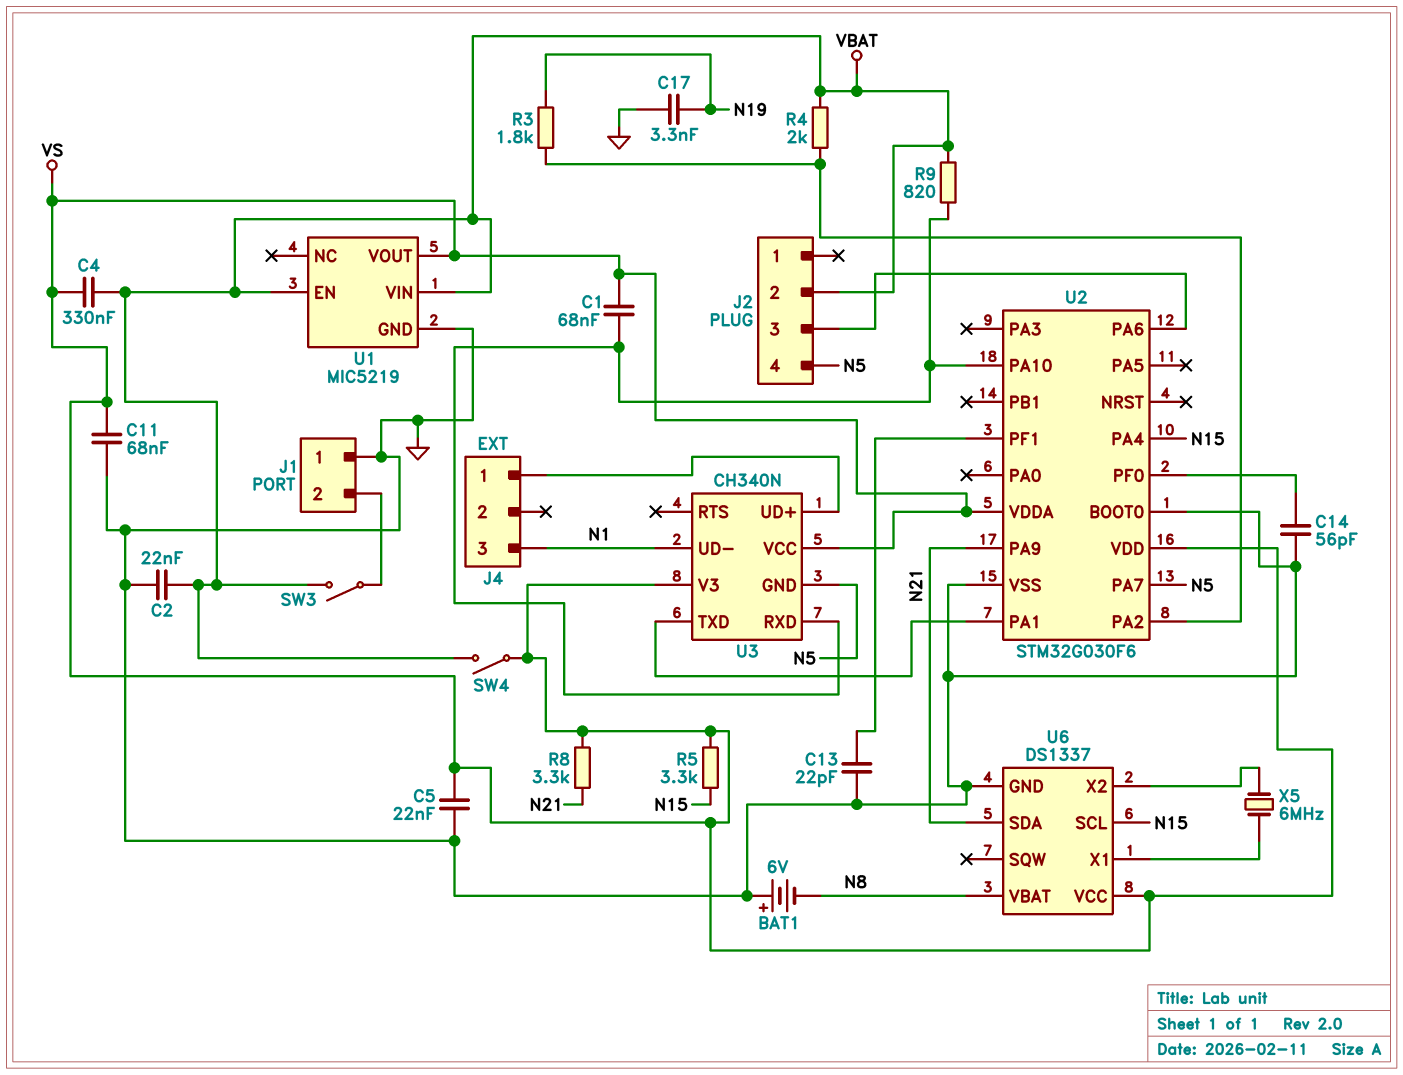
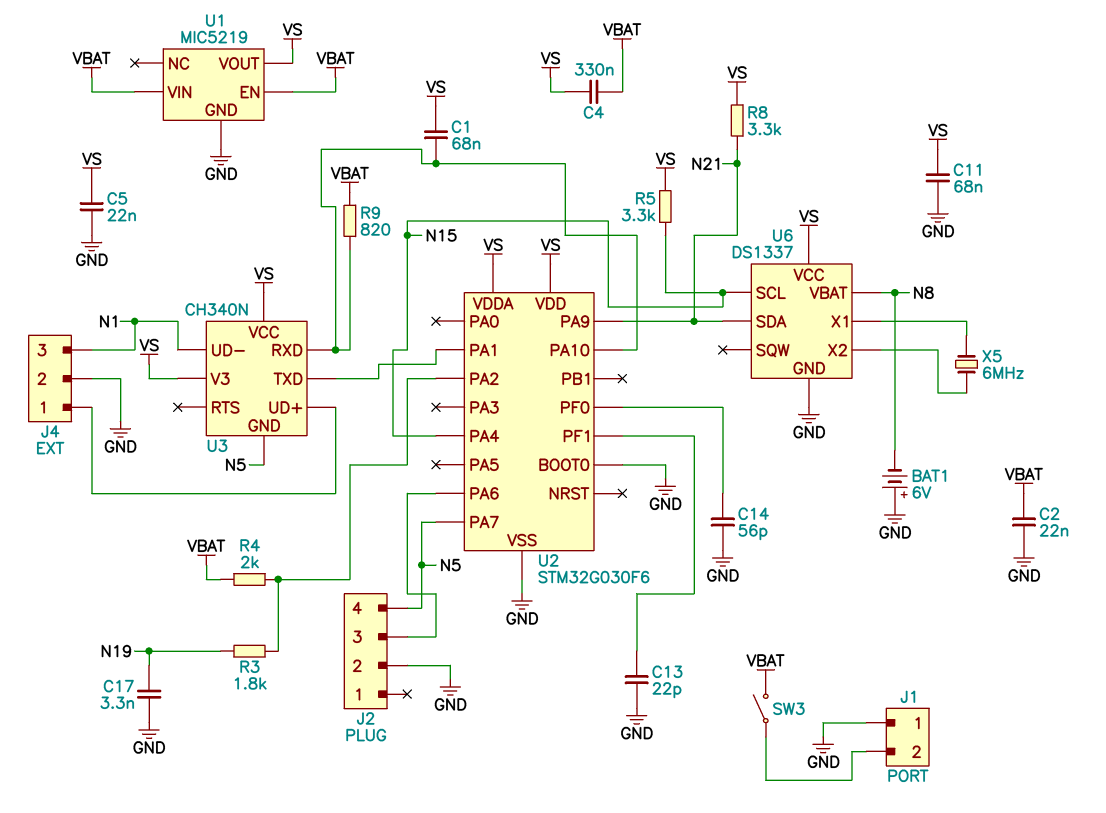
J2 pin 2: VBAT -> GND
J4 pin 2: none -> GND
SW4: switch (VBAT, VS) -> none

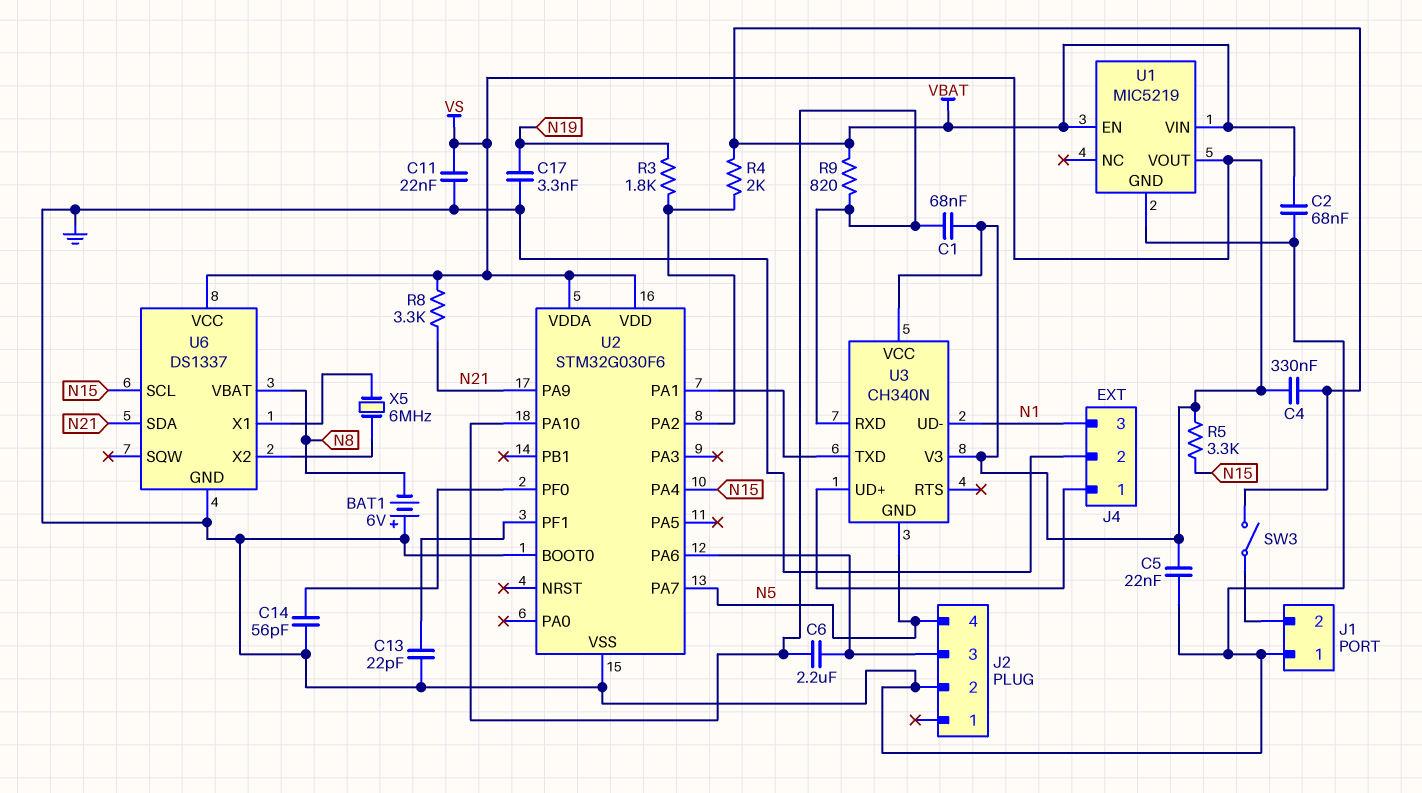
C2: 22nF (GND, VBAT) -> 68nF (GND, VBAT)
C6: none -> 2.2uF (J2/3, U2/PA10)
C11: 68nF (GND, VS) -> 22nF (GND, VS)

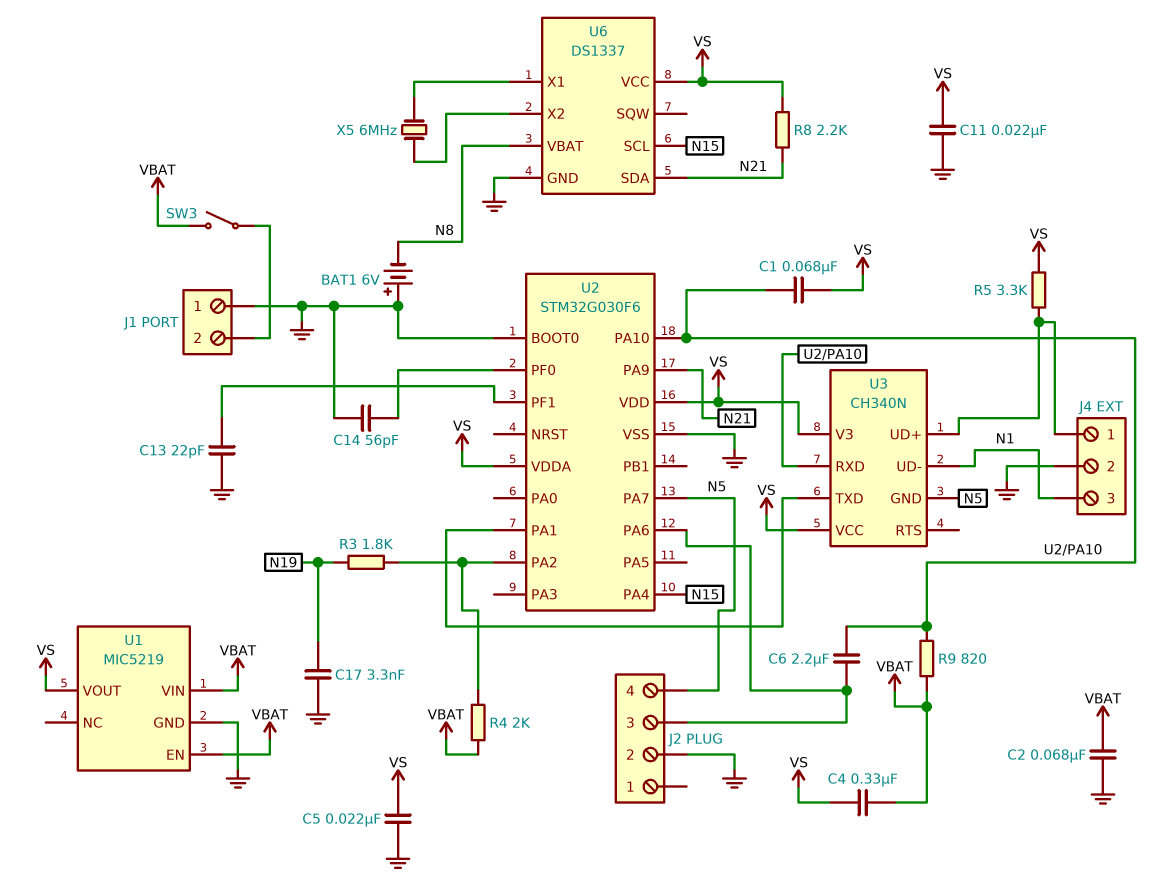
R5: 3.3k (N15, VS) -> 3.3k (J4/1, VS)
R8: 3.3k (N21, VS) -> 2.2k (N21, VS)

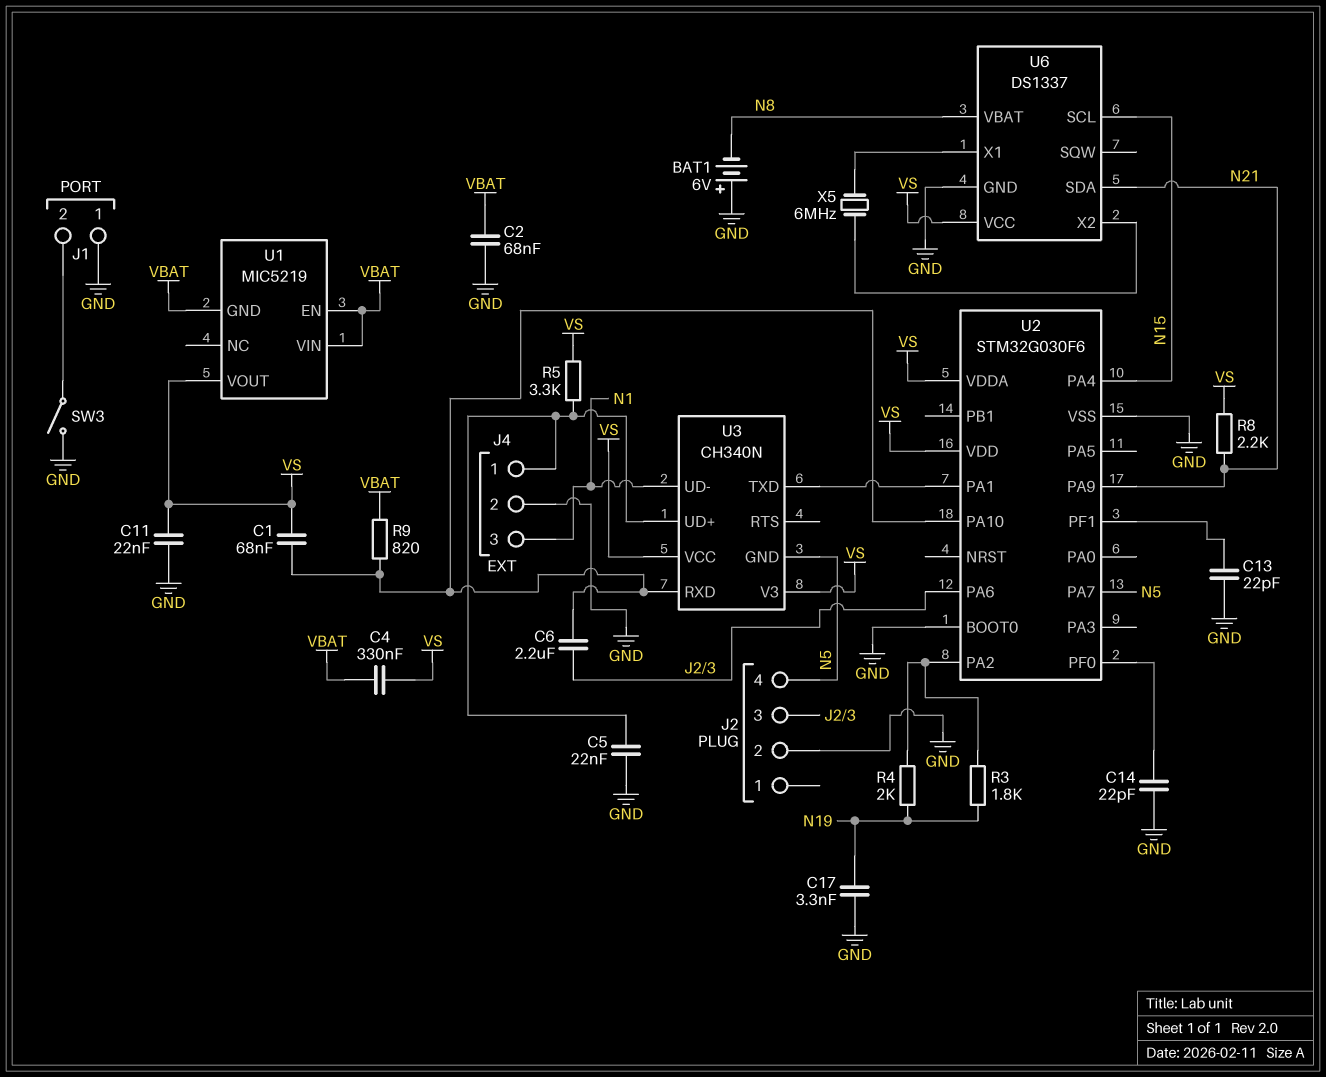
C5: 22nF (GND, VS) -> 22nF (GND, J4/1)
C14: 56pF (GND, U2/PF0) -> 22pF (GND, U2/PF0)
R4: 2k (U2/PA2, VBAT) -> 2k (N19, U2/PA2)
SW3: switch (J1/2, VBAT) -> switch (GND, J1/2)
U1 pin GND: GND -> VBAT

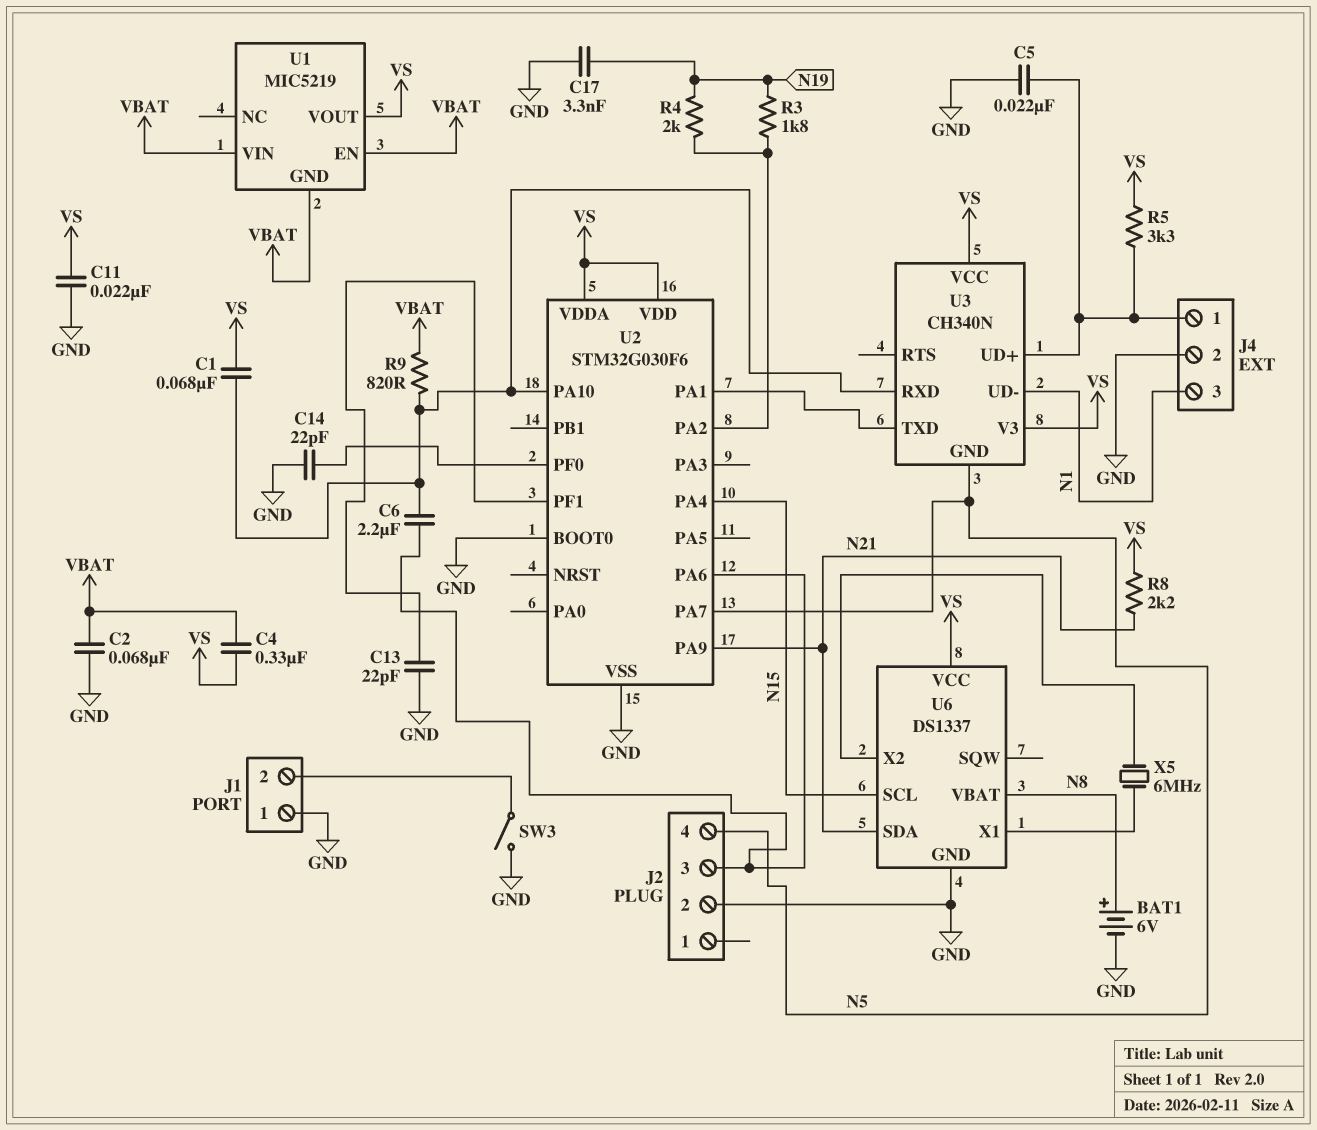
BAT1: 6V (plus GND, minus N8) -> 6V (plus N8, minus GND)

